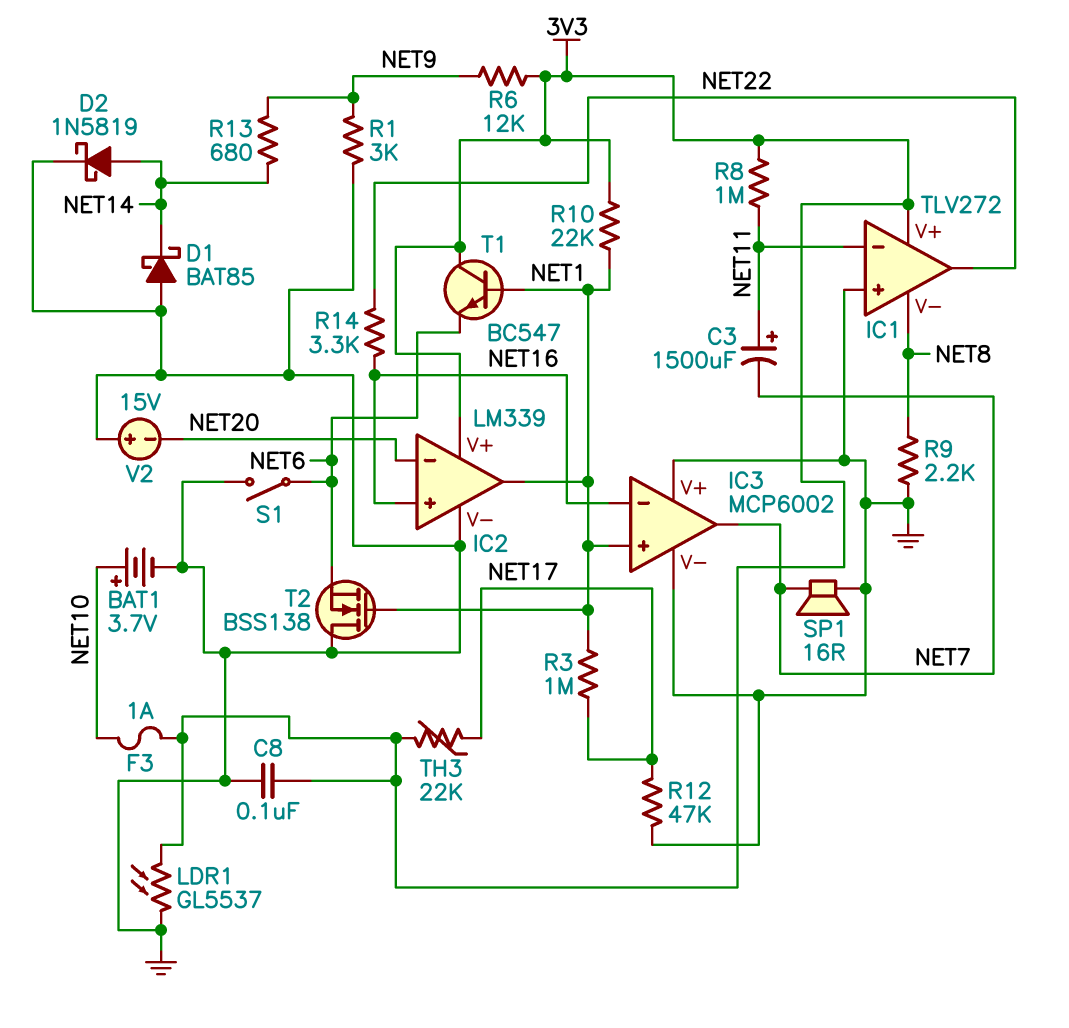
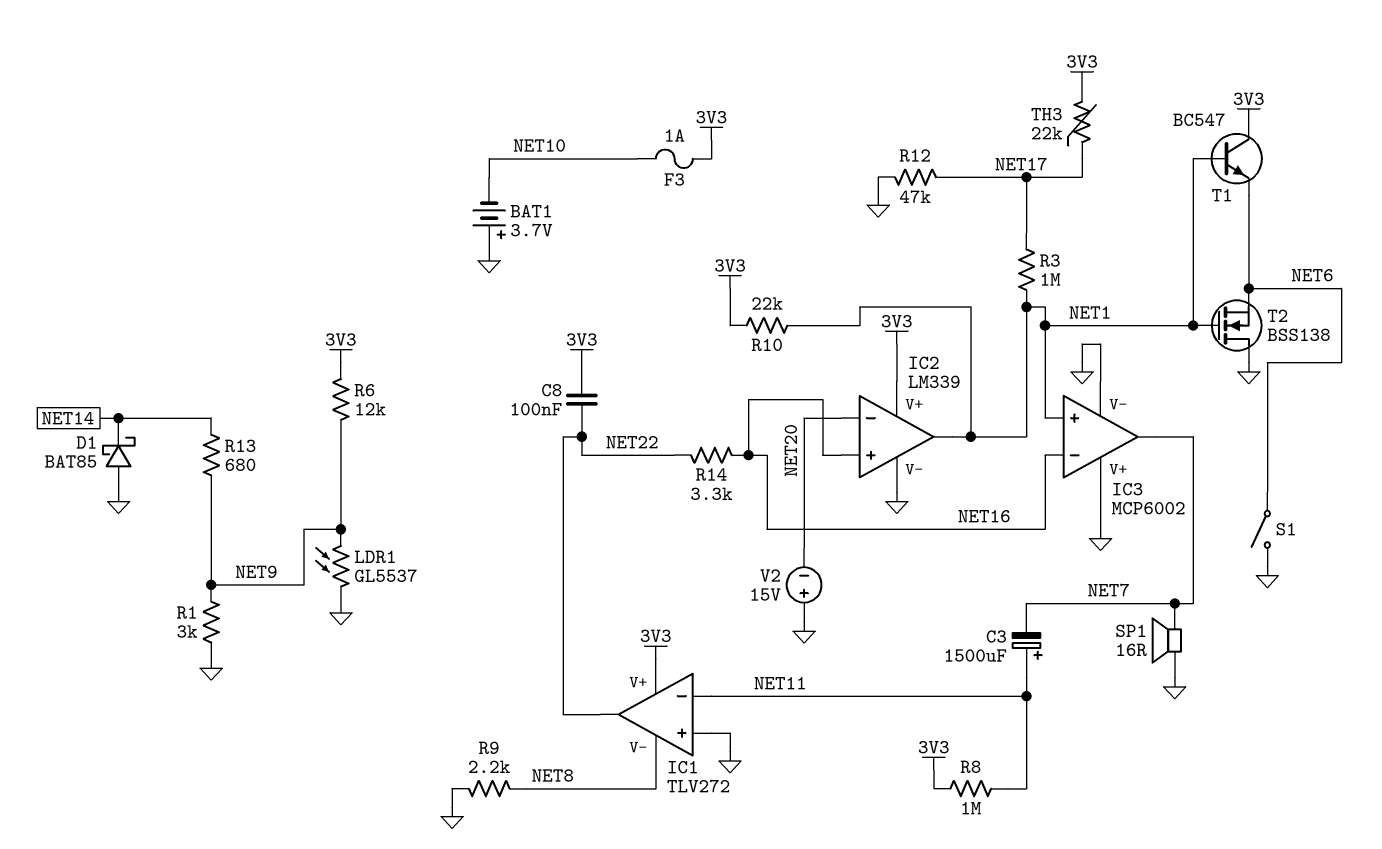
BAT1: 3.7V (plus NET10, minus GND) -> 3.7V (plus GND, minus NET10)
C8: 100nF (3V3, GND) -> 100nF (3V3, NET22)
D2: schottky 1N5819 (A NET14, K GND) -> none
LDR1: GL5537 (3V3, GND) -> GL5537 (GND, NET9)

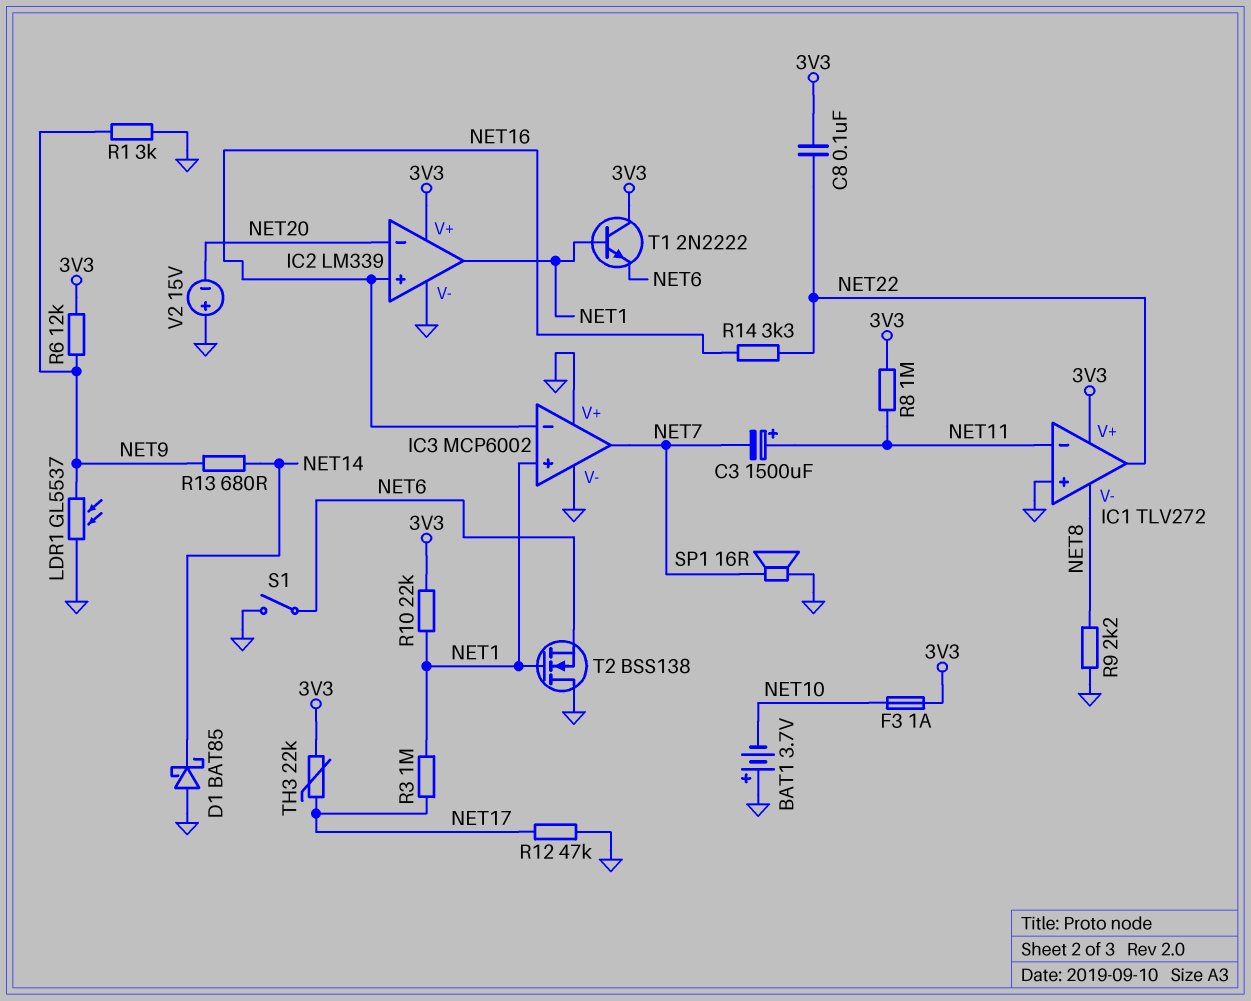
T1: NPN BC547 (B NET1, C 3V3, E NET6) -> NPN 2N2222 (B NET1, C 3V3, E NET6)

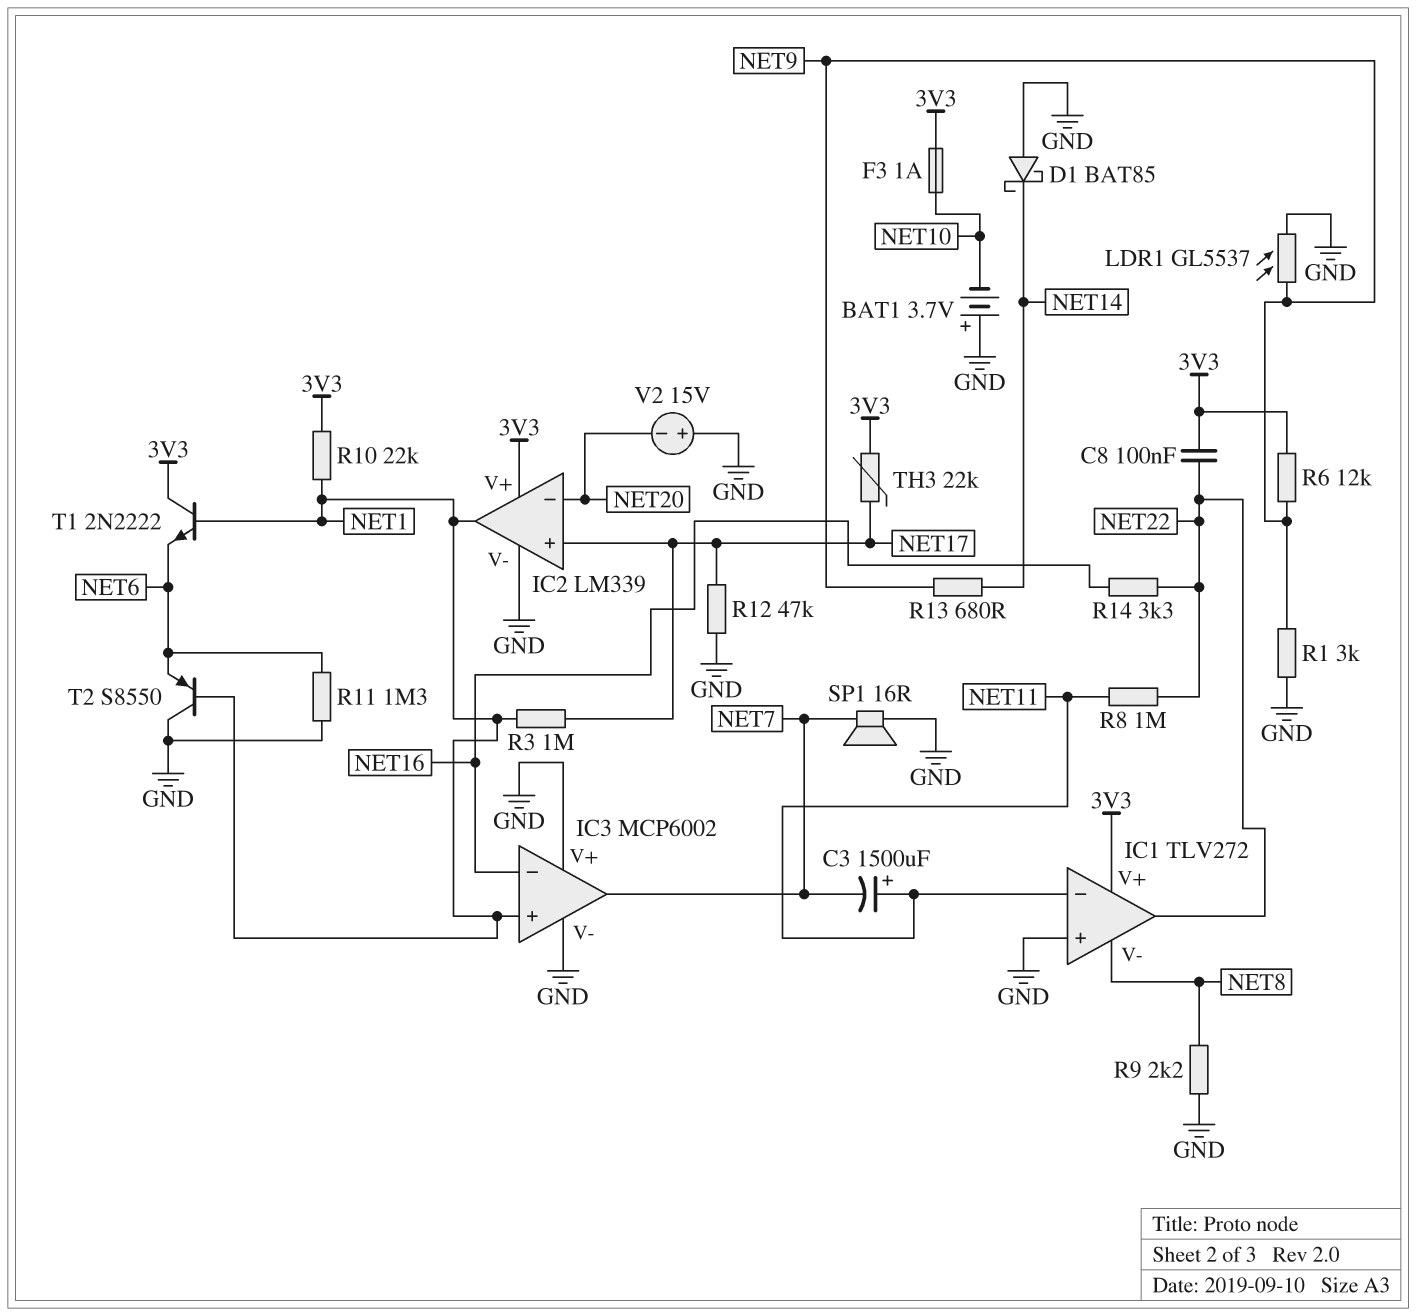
IC2 pin in+: NET16 -> NET17
R8: 1M (3V3, NET11) -> 1M (NET11, NET22)
R11: none -> 1.3M (GND, NET6)
S1: switch (GND, NET6) -> none
T2: NMOS BSS138 (G NET1, D GND, S NET6) -> PNP S8550 (B NET1, C GND, E NET6)

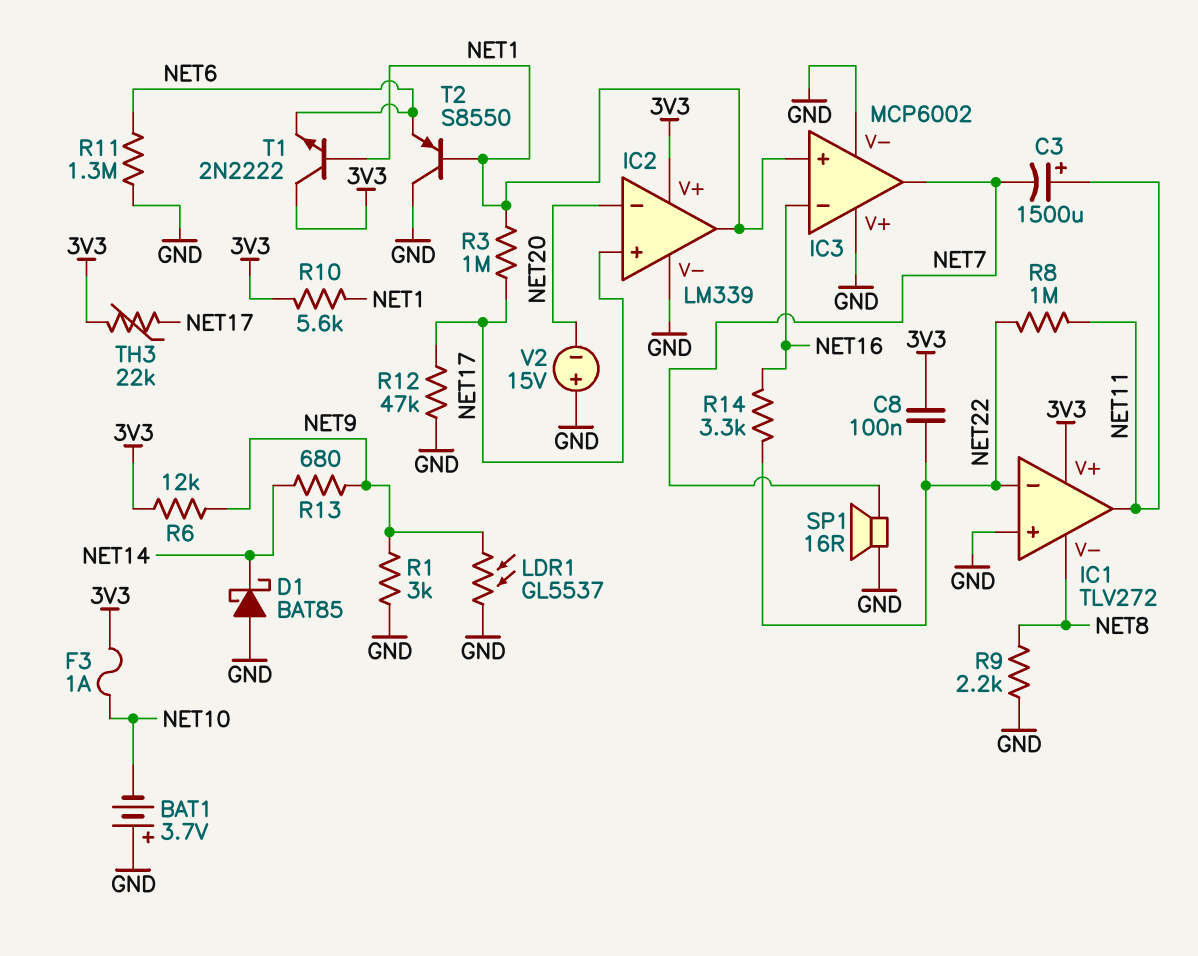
IC1 pin in-: NET11 -> NET22
IC1 pin out: NET22 -> NET11
R10: 22k (3V3, NET1) -> 5.6k (3V3, NET1)

